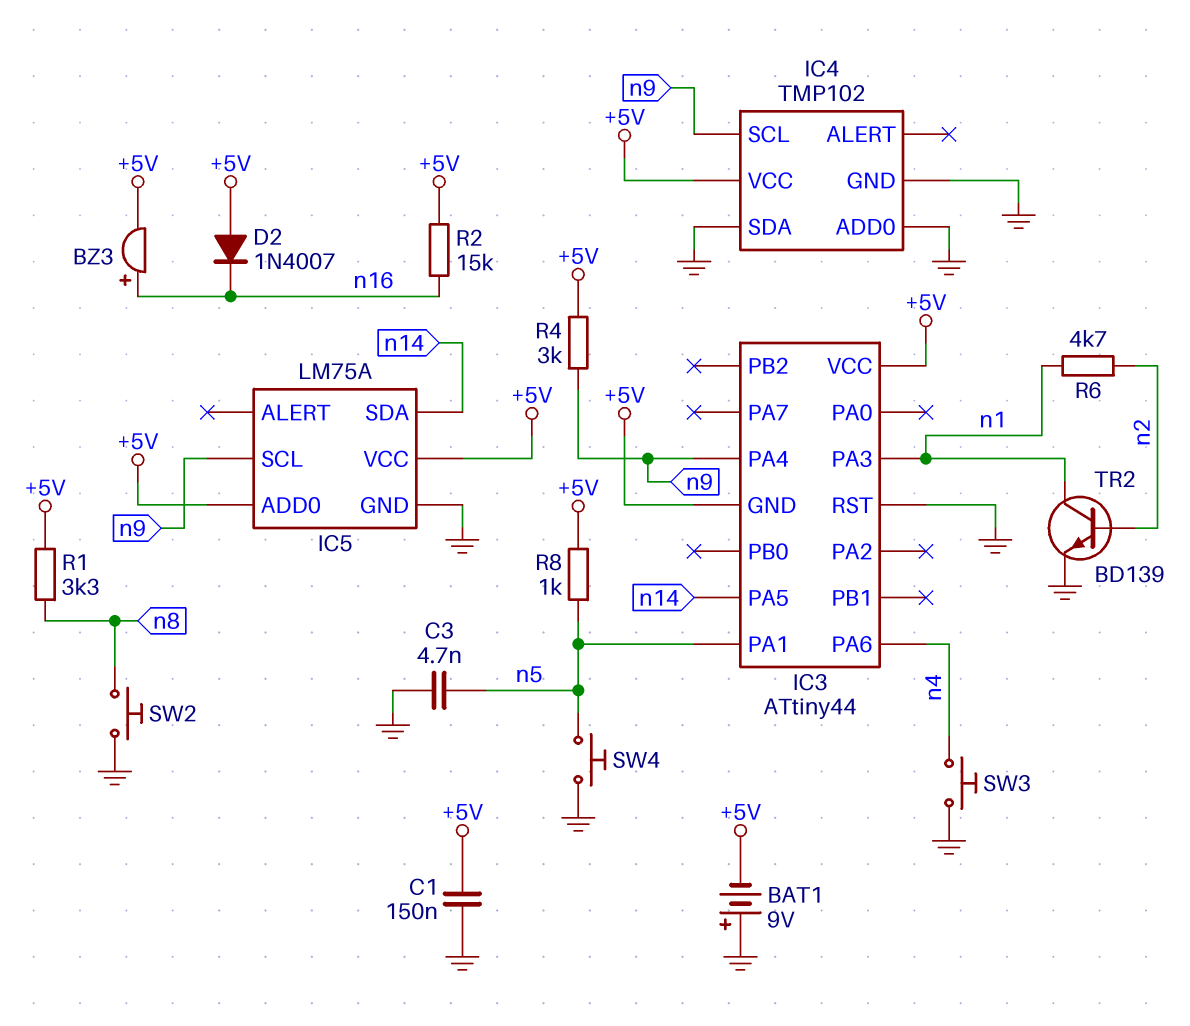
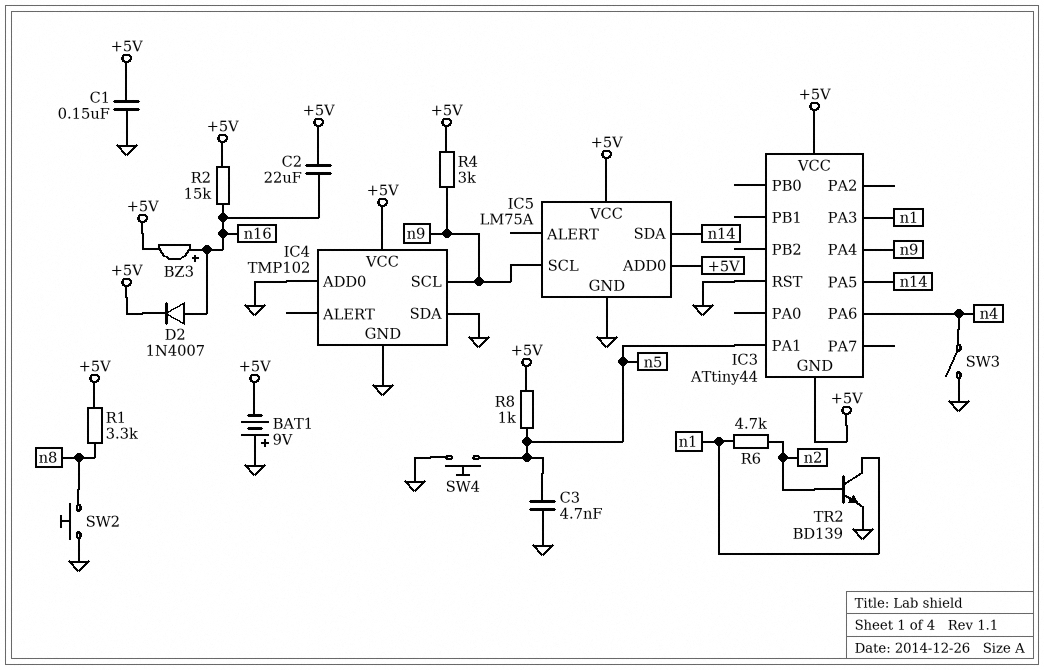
C2: none -> 22uF (+5V, n16)
D2: diode 1N4007 (A +5V, K n16) -> diode 1N4007 (A n16, K +5V)
SW3: button (GND, n4) -> switch (GND, n4)

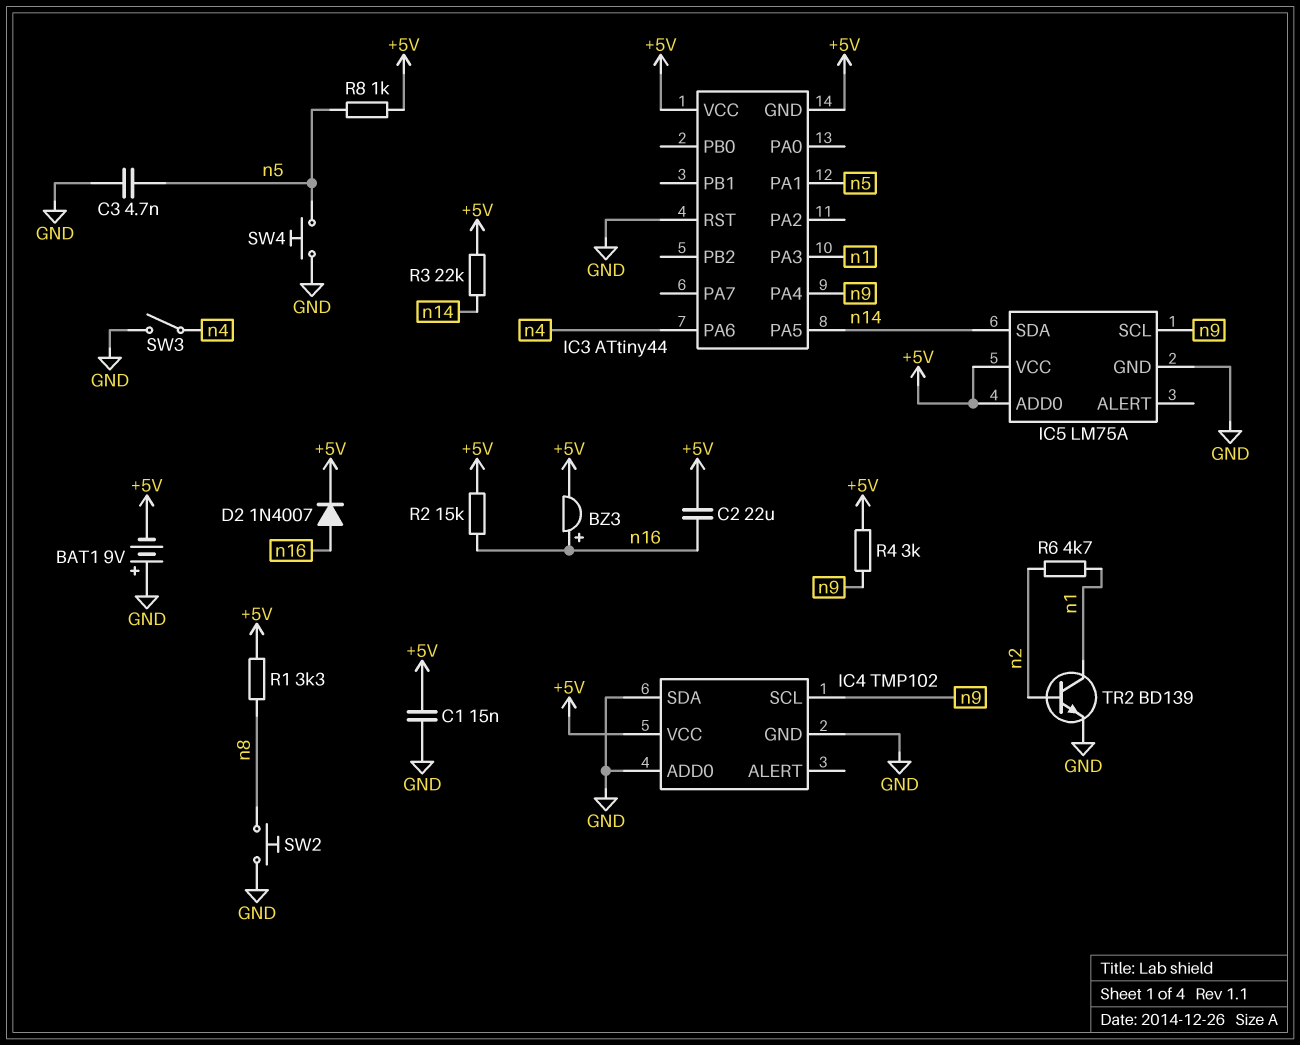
C1: 150nF (+5V, GND) -> 15nF (+5V, GND)
R3: none -> 22k (+5V, n14)

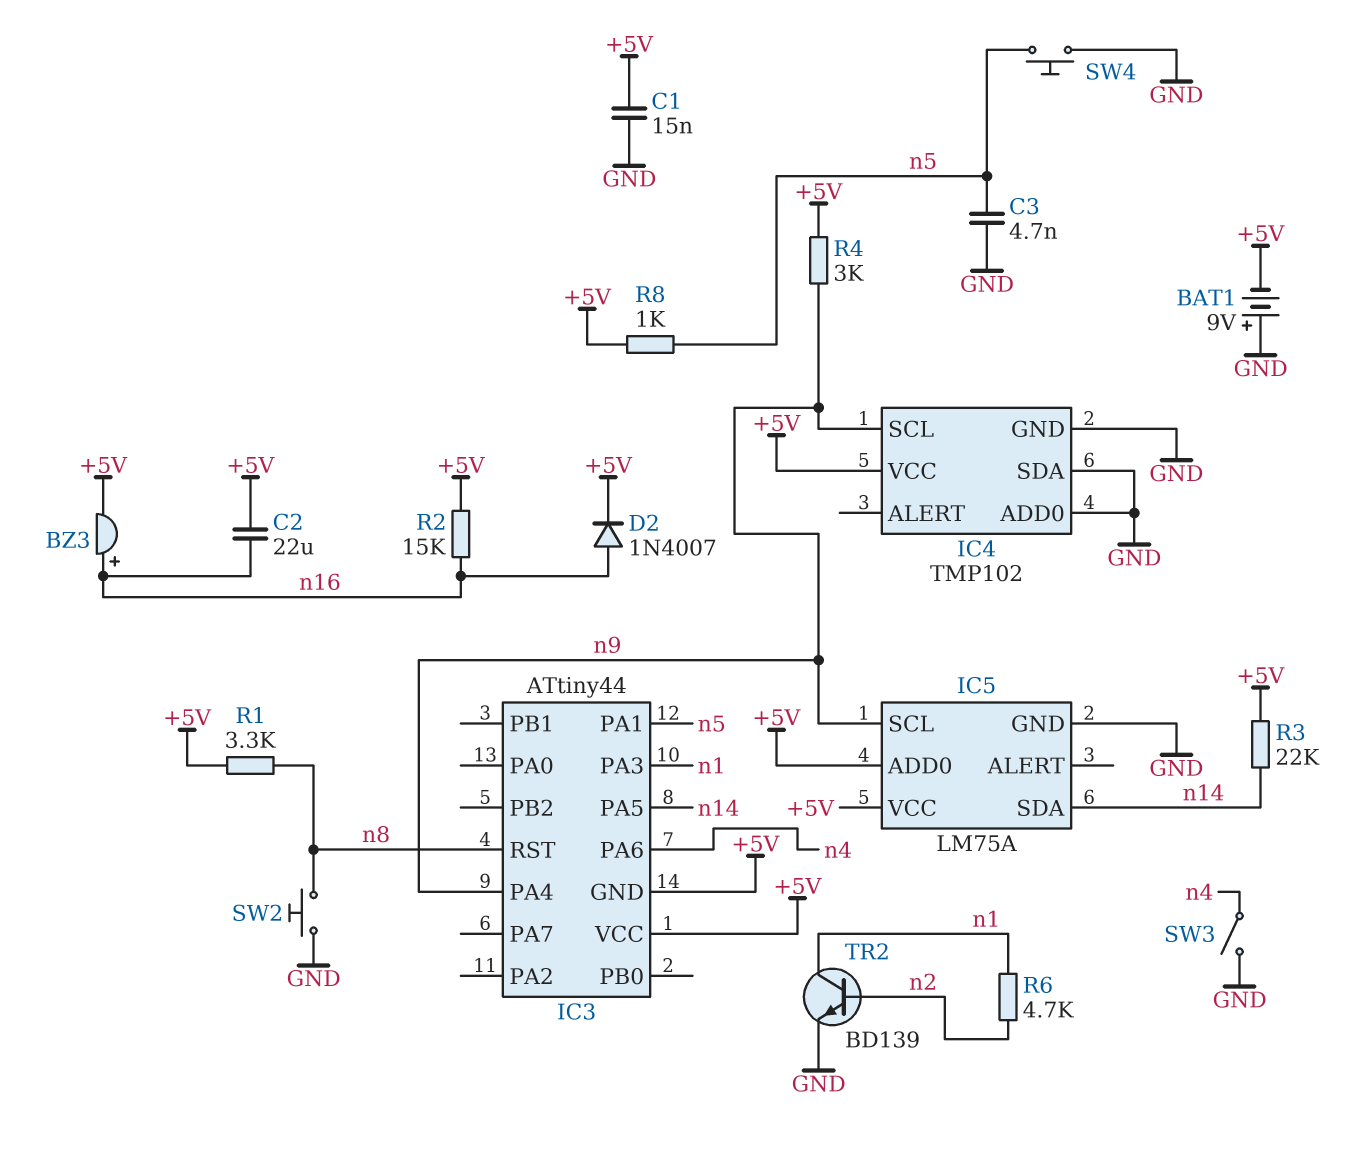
IC3 pin RST: GND -> n8

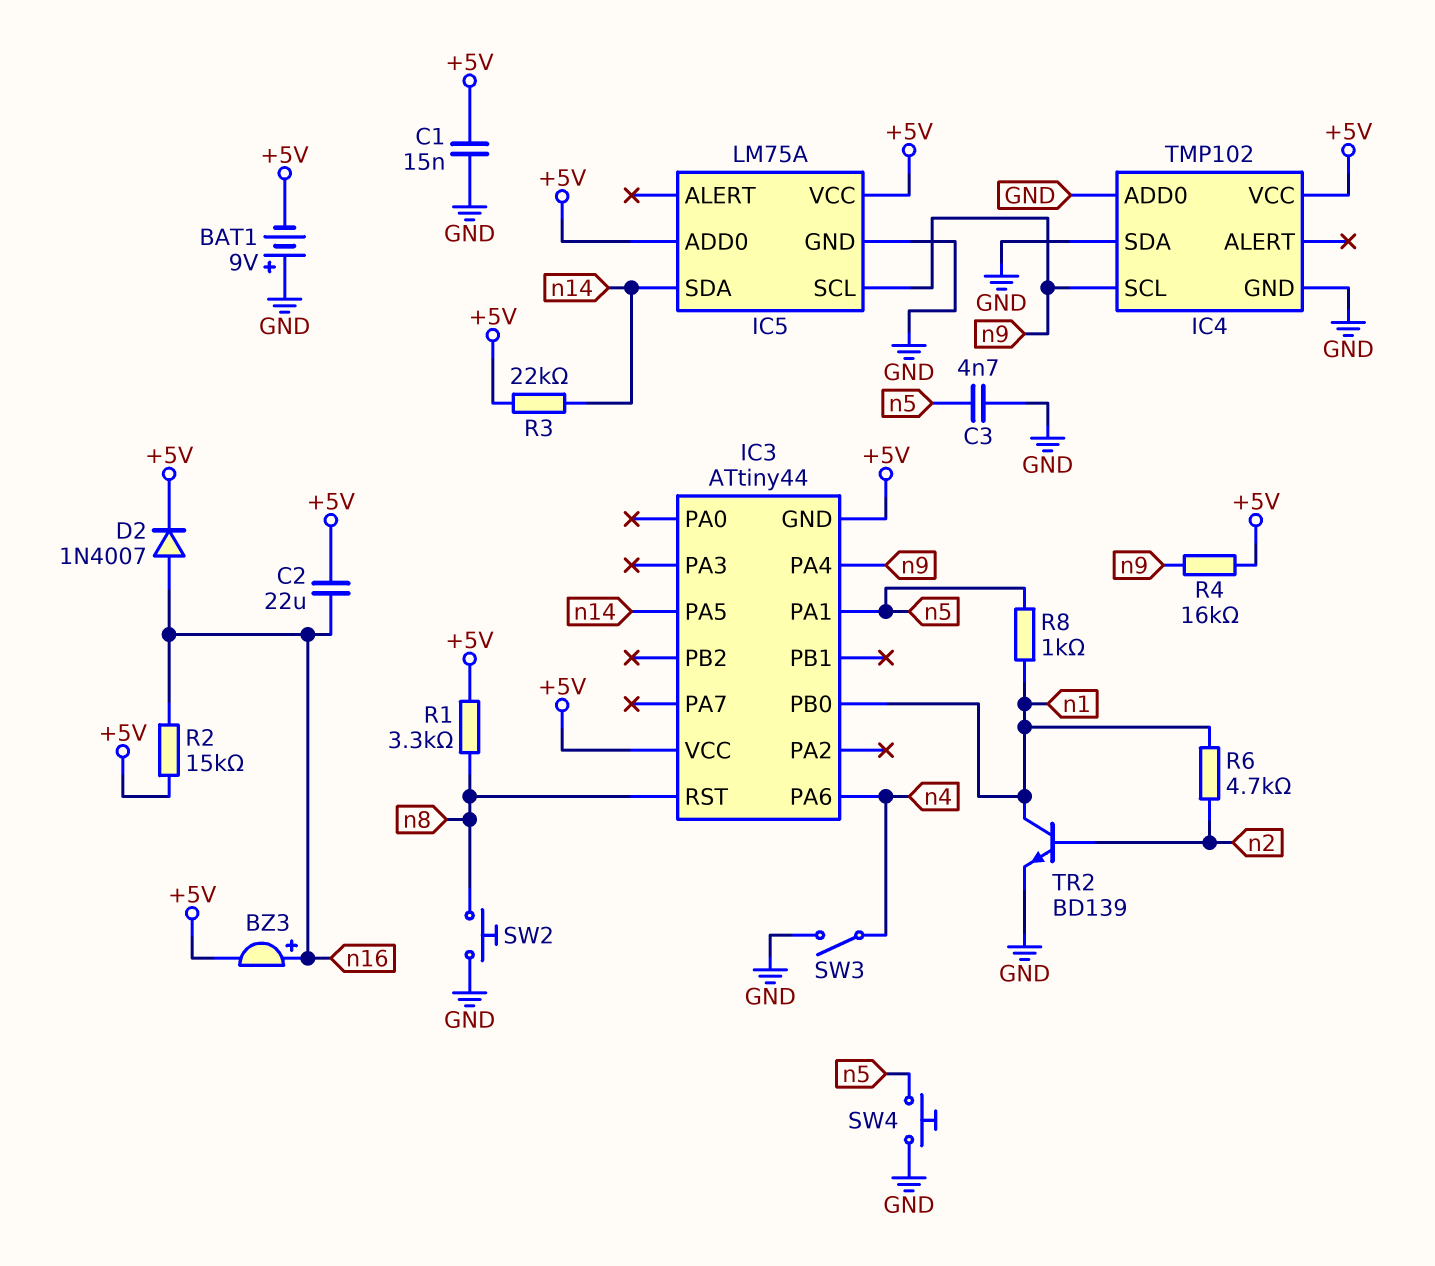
IC3 pin PA3: n1 -> none
IC3 pin PB0: none -> n1
R4: 3k (+5V, n9) -> 16k (+5V, n9)
R8: 1k (+5V, n5) -> 1k (n1, n5)

